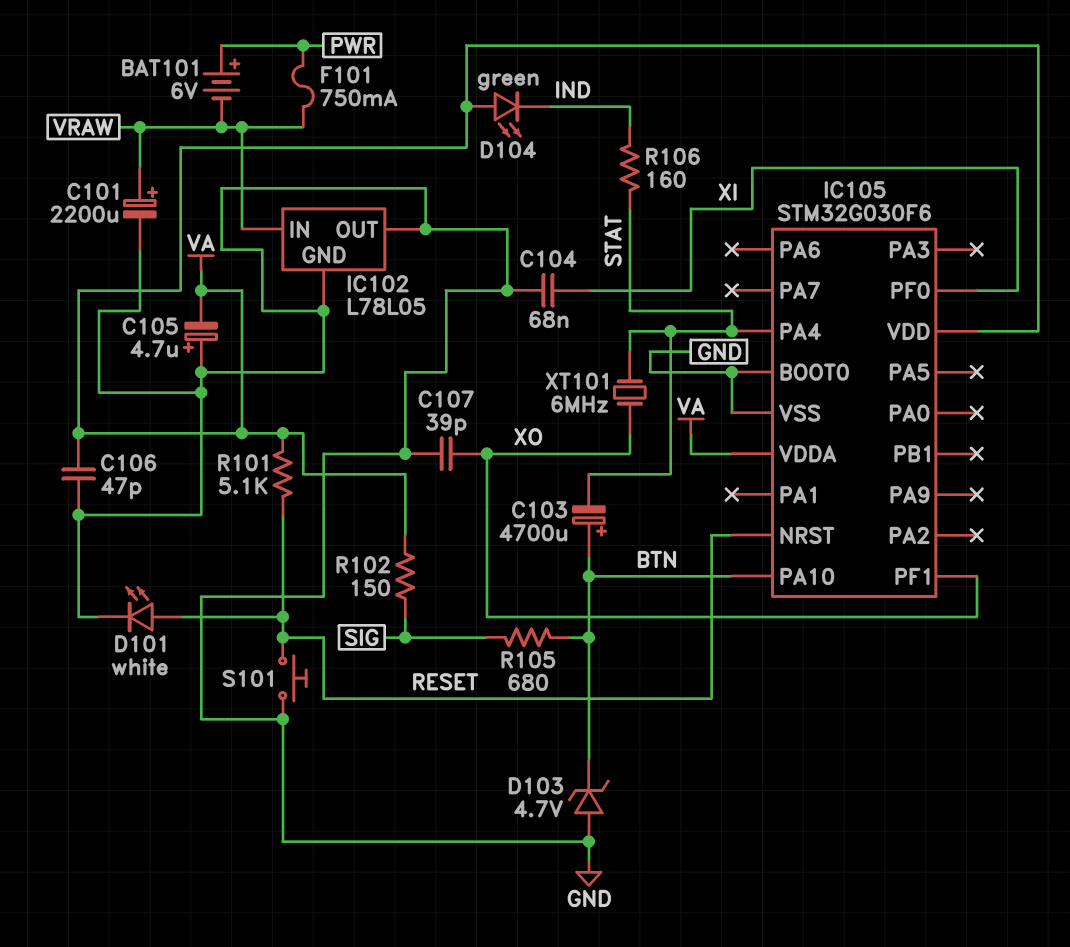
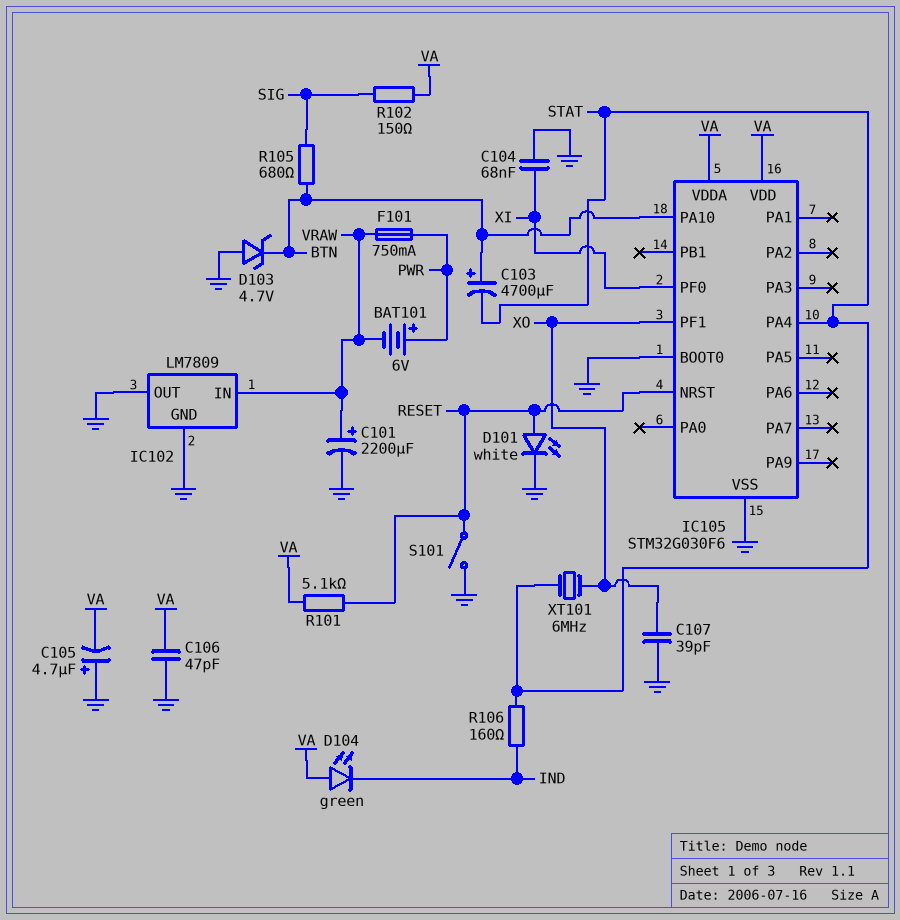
IC102: L78L05 -> LM7809
S101: button (GND, RESET) -> switch (GND, RESET)

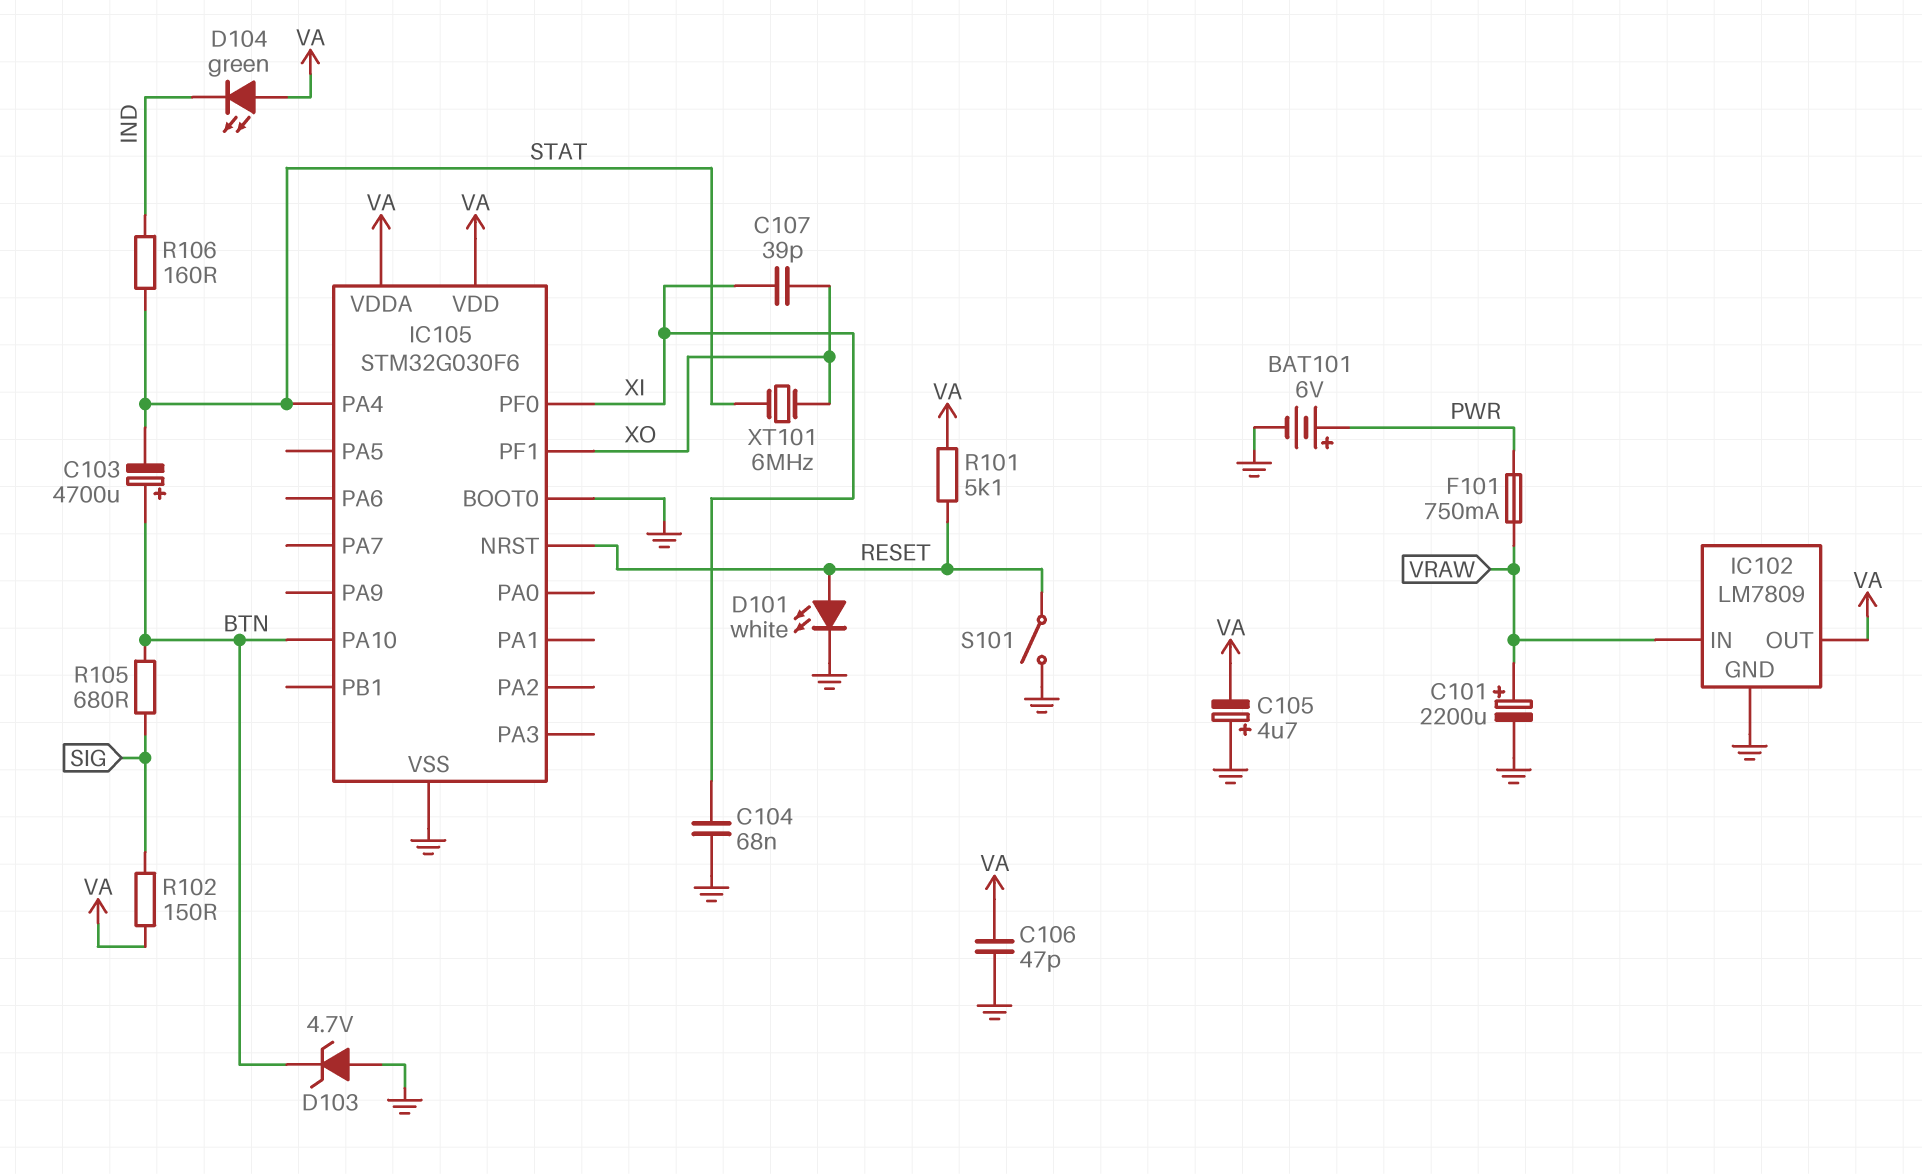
BAT101: 6V (plus PWR, minus VRAW) -> 6V (plus PWR, minus GND)
C107: 39pF (GND, XO) -> 39pF (XI, XO)
IC102 pin OUT: GND -> VA

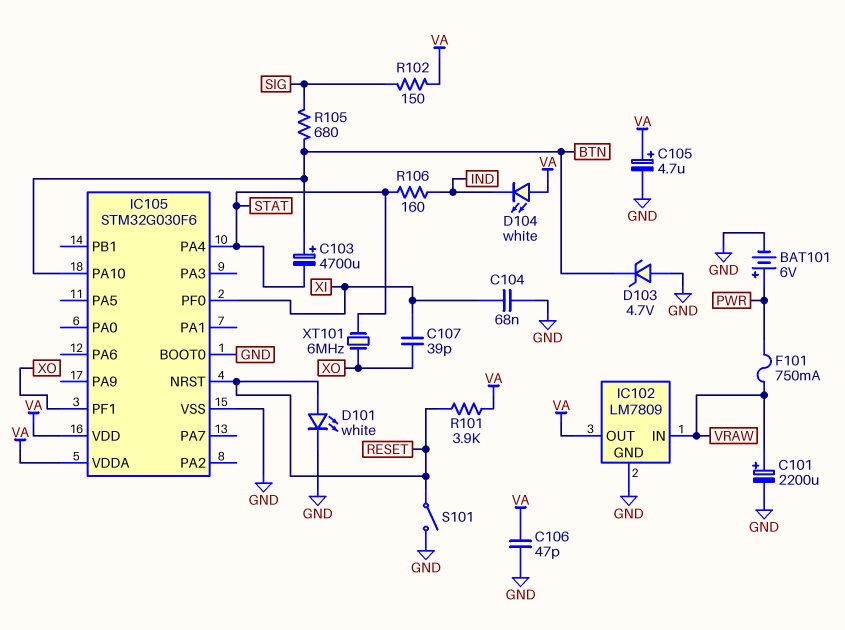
C105: 4.7uF (plus GND, minus VA) -> 4.7uF (plus VA, minus GND)
D104: LED green (A VA, K IND) -> LED white (A VA, K IND)
R101: 5.1k (RESET, VA) -> 3.9k (RESET, VA)

